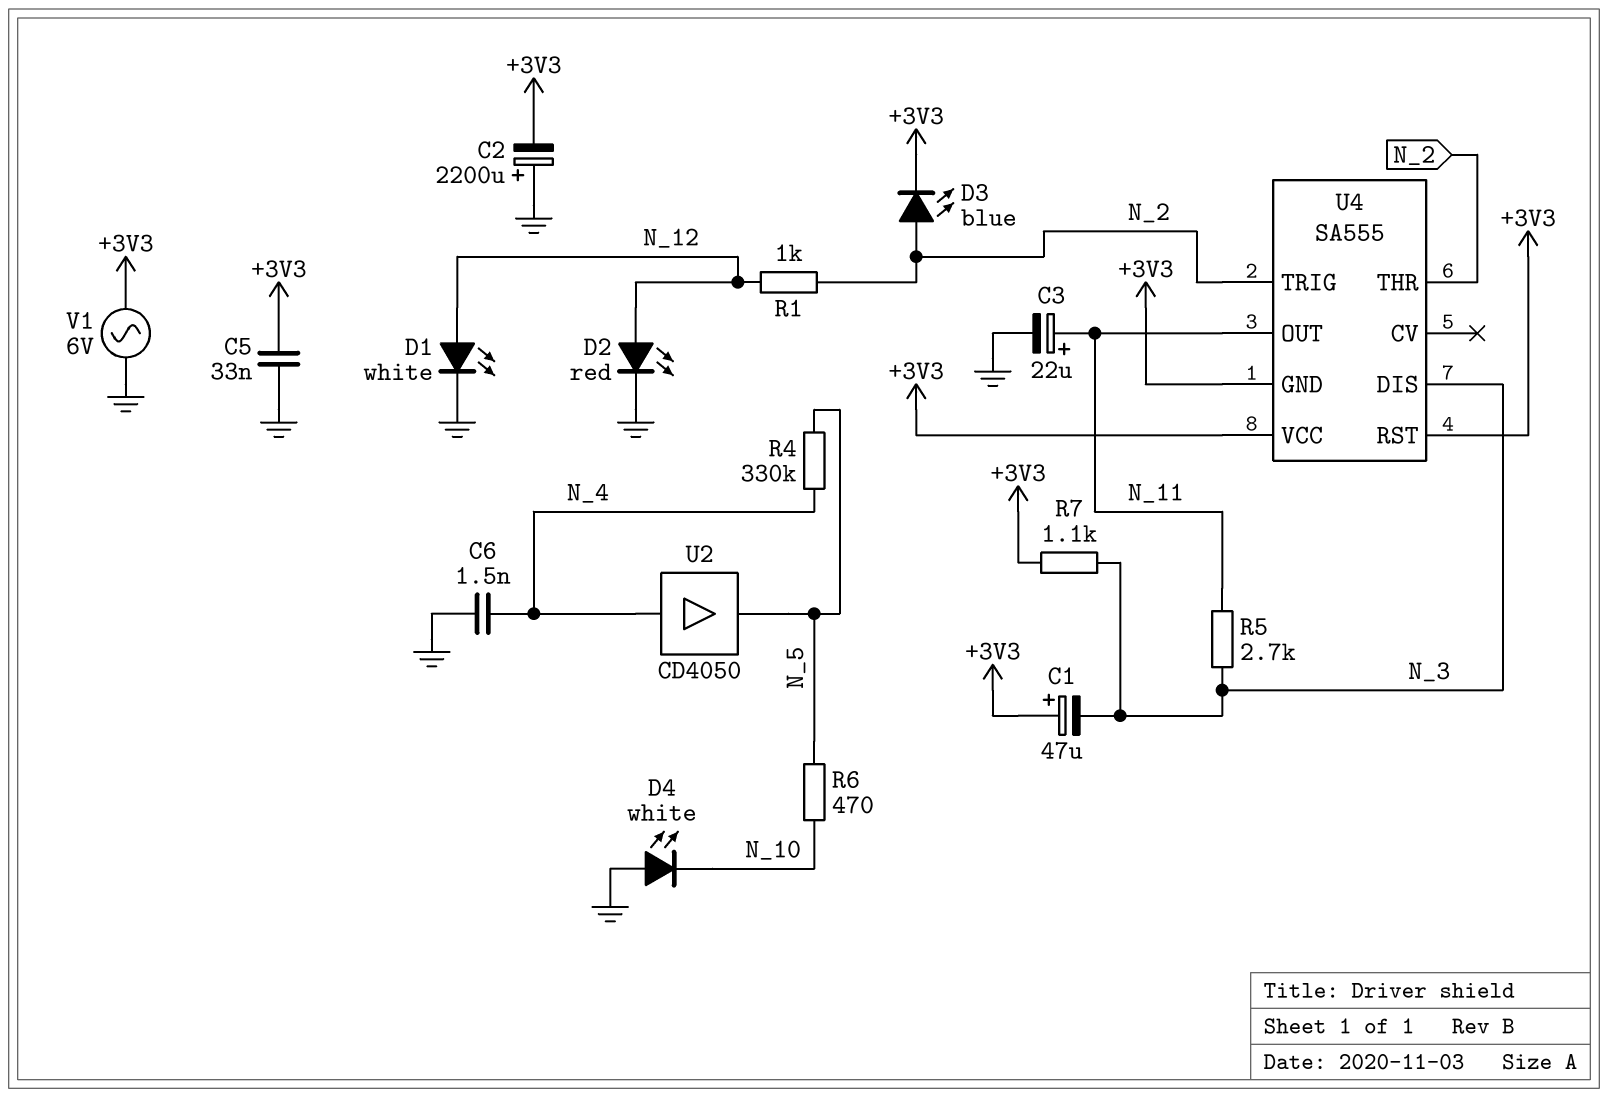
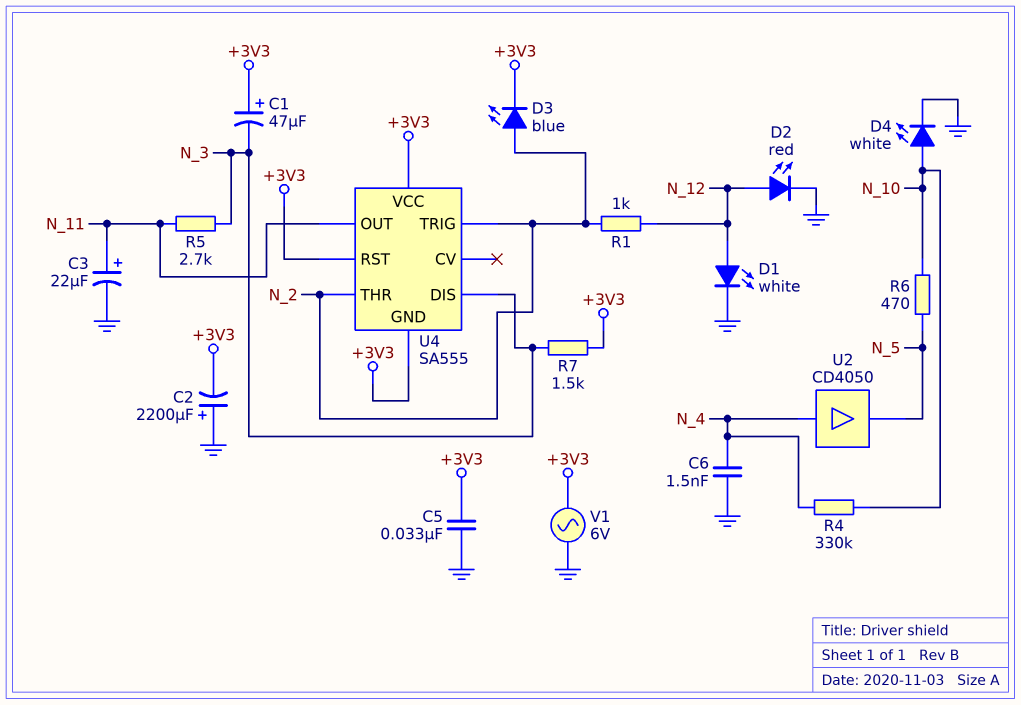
D4: LED white (A GND, K N_10) -> LED white (A N_10, K GND)
R4: 330k (N_4, N_5) -> 330k (N_4, N_10)
R7: 1.1k (+3V3, N_3) -> 1.5k (+3V3, N_3)

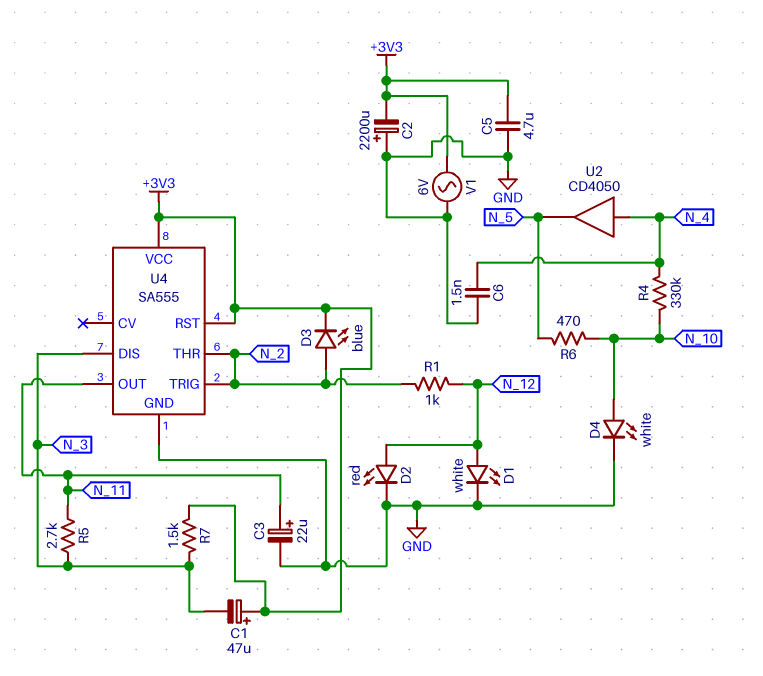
C5: 33nF (+3V3, GND) -> 4.7uF (+3V3, GND)
U4 pin GND: +3V3 -> GND

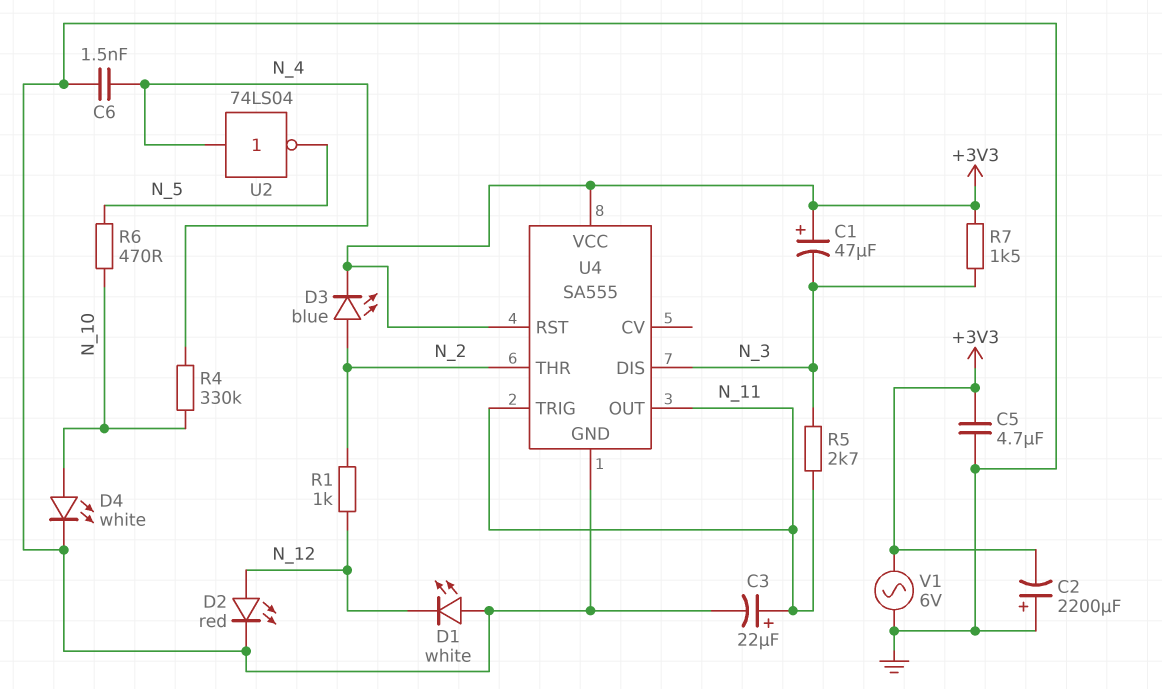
D1: LED white (A N_12, K GND) -> LED white (A GND, K N_12)
U2: buffer CD4050 (in N_4, out N_5) -> NOT 74LS04 (in N_4, out N_5)
U4 pin TRIG: N_2 -> N_11

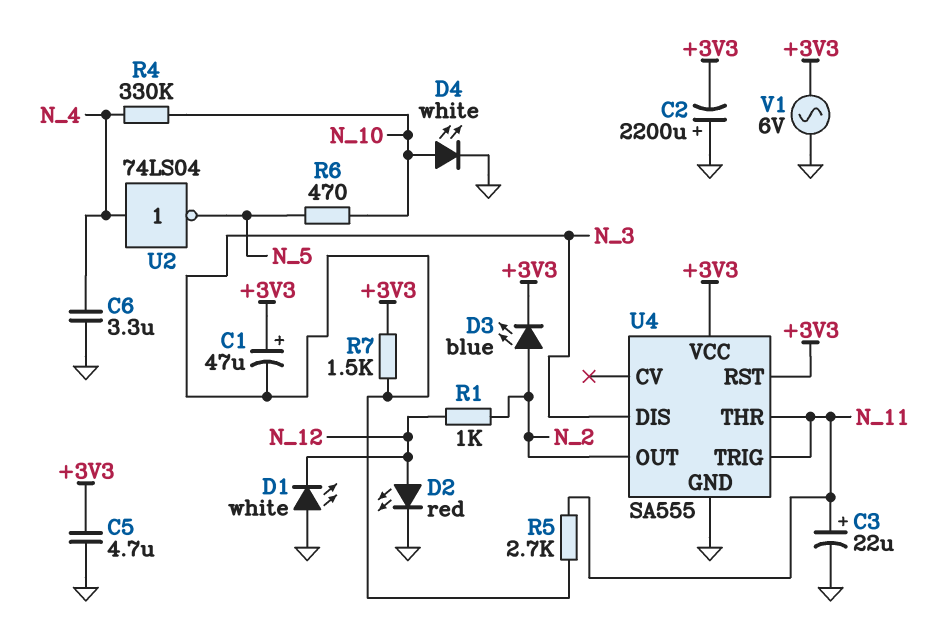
C6: 1.5nF (GND, N_4) -> 3.3uF (GND, N_4)
U4 pin OUT: N_11 -> N_2
U4 pin THR: N_2 -> N_11

